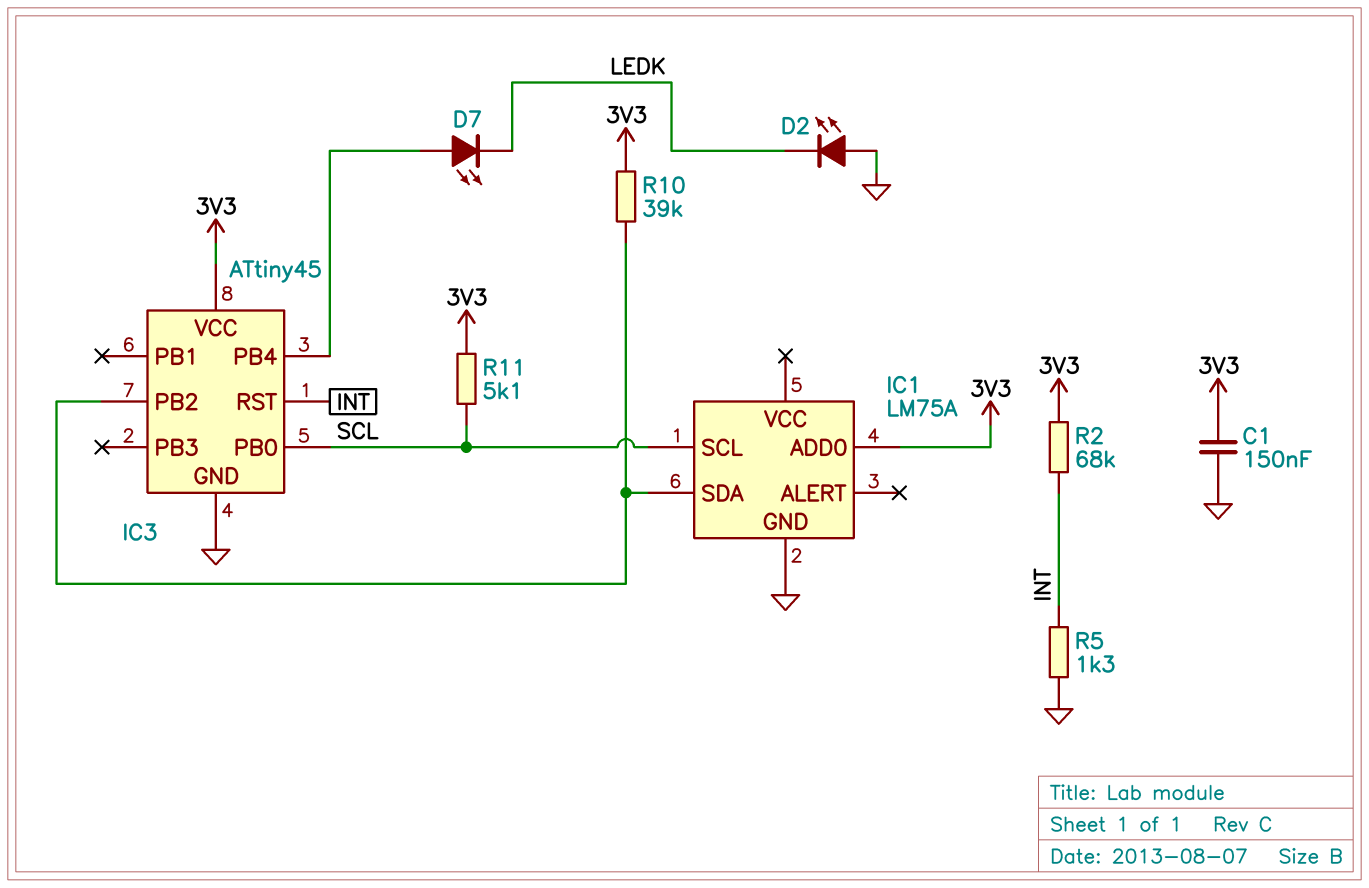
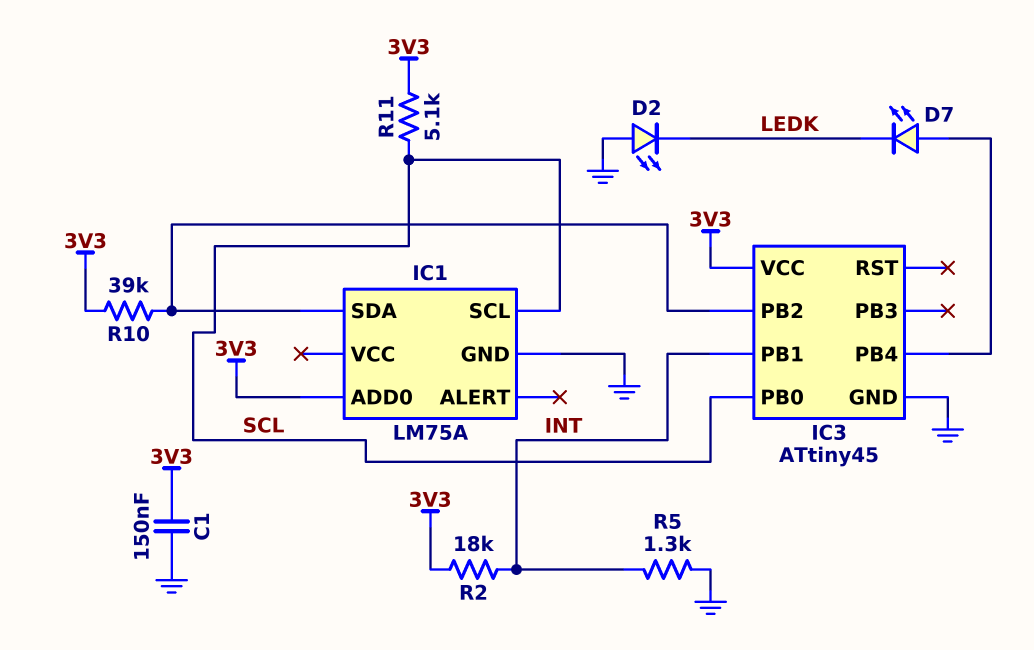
IC3 pin PB1: none -> INT
IC3 pin RST: INT -> none
R2: 68k (3V3, INT) -> 18k (3V3, INT)

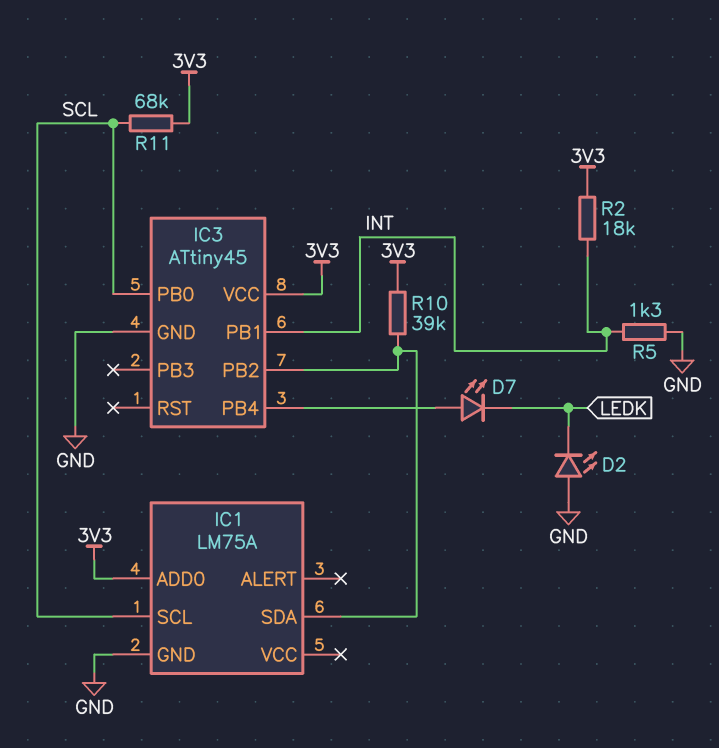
C1: 150nF (3V3, GND) -> none
R11: 5.1k (3V3, SCL) -> 68k (3V3, SCL)

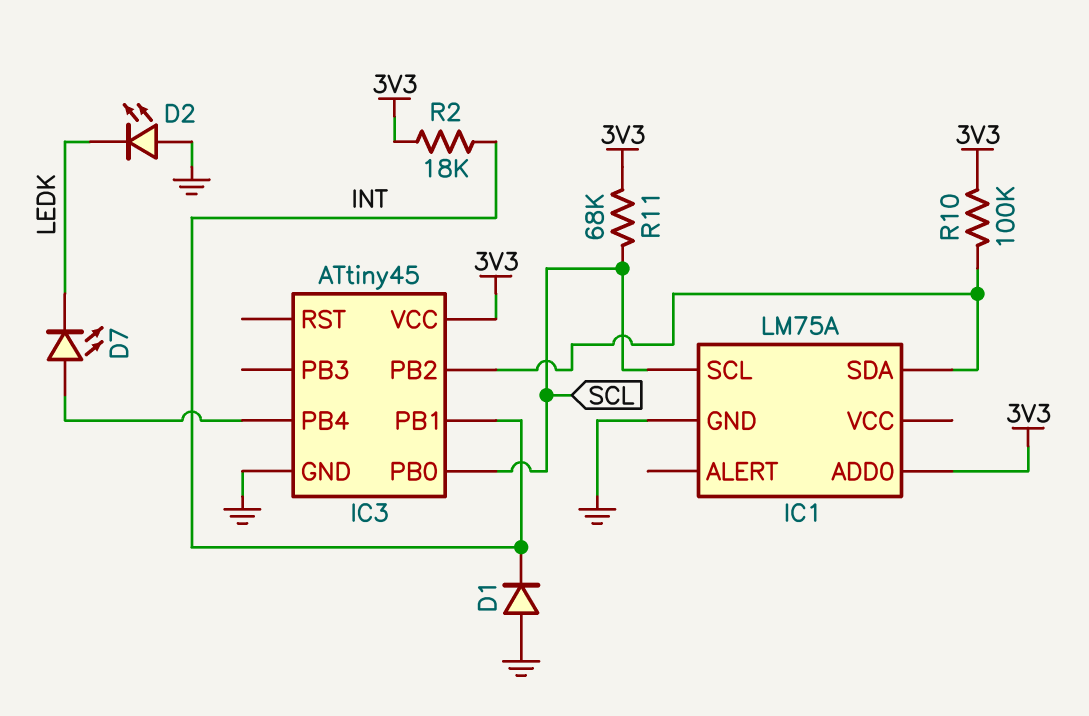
D1: none -> diode (A GND, K INT)
R5: 1.3k (GND, INT) -> none
R10: 39k (3V3, IC1/SDA) -> 100k (3V3, IC1/SDA)

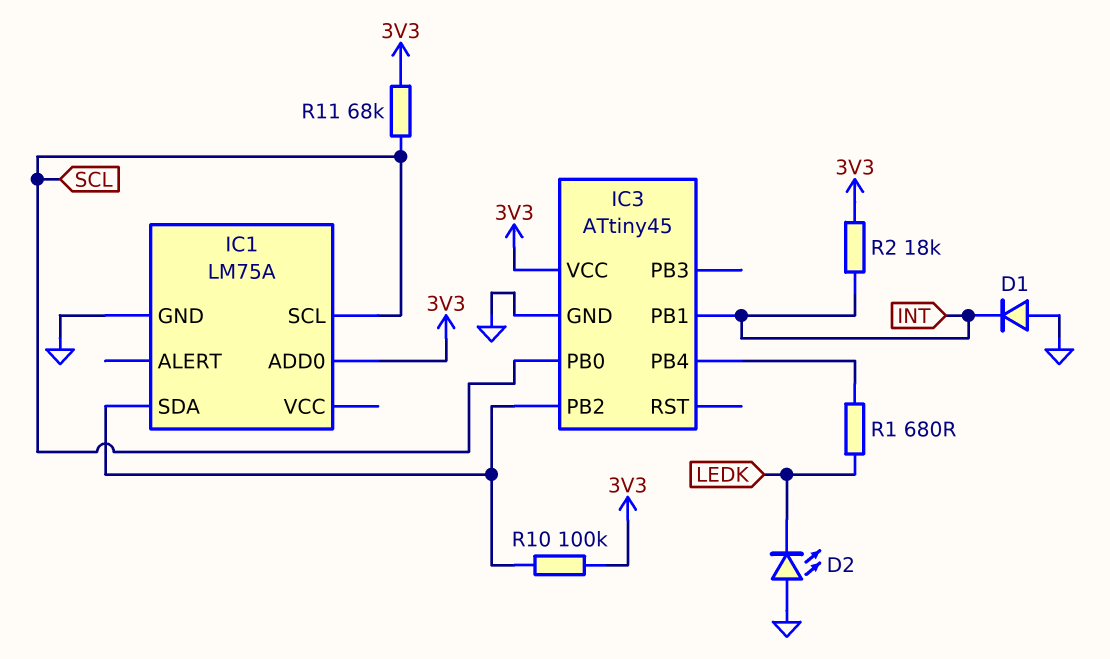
D7: LED (A IC3/PB4, K LEDK) -> none
R1: none -> 680 (IC3/PB4, LEDK)

